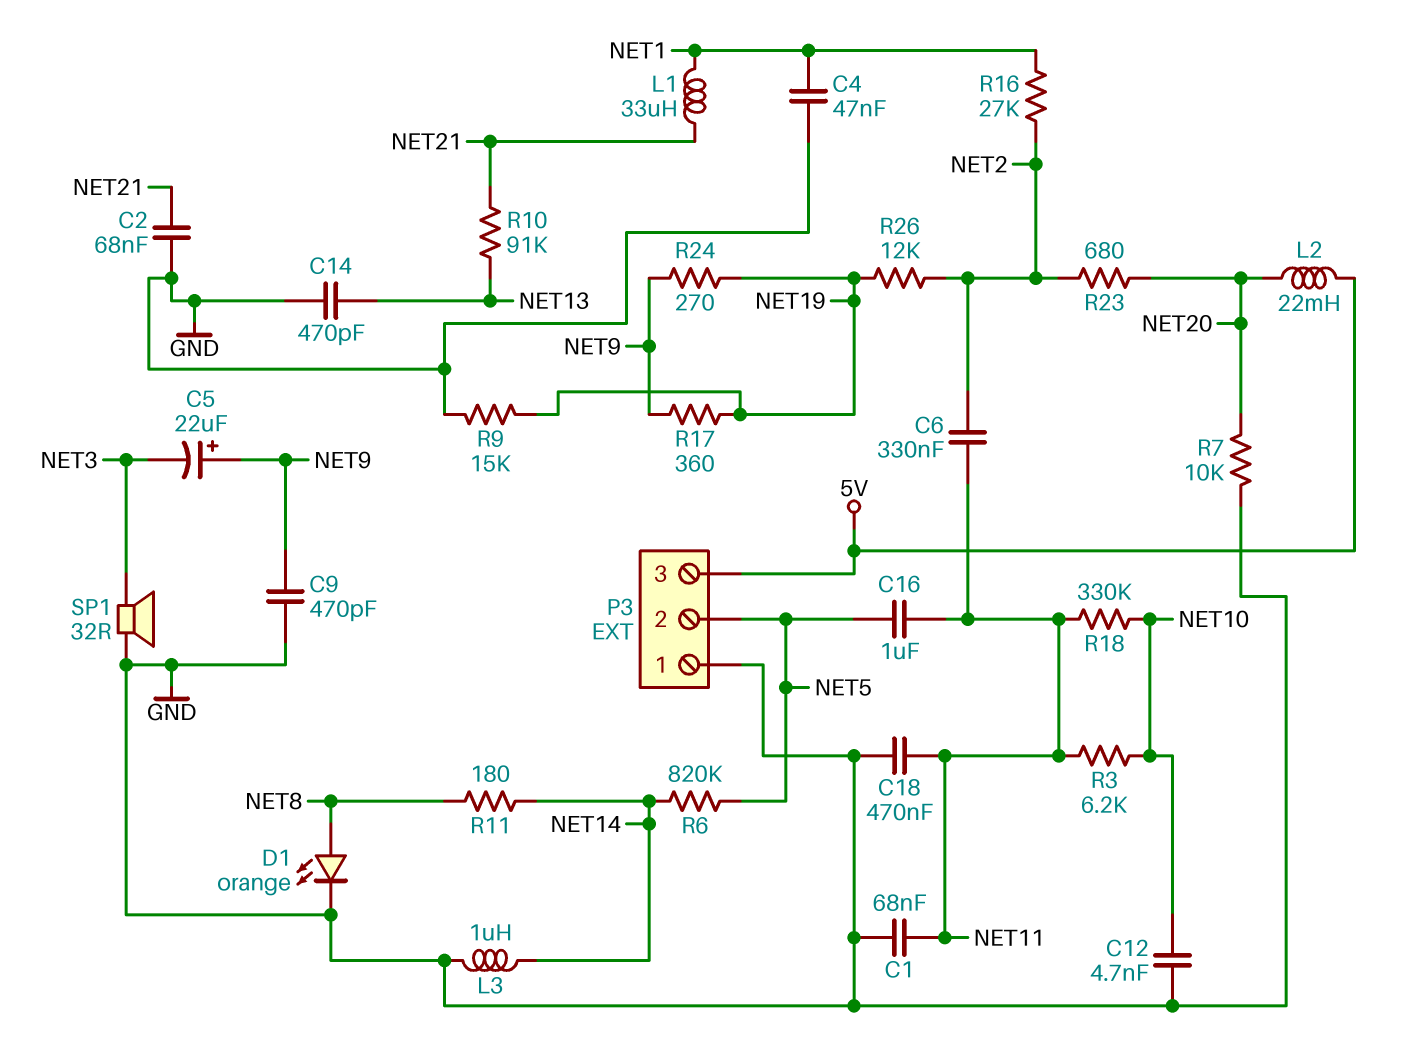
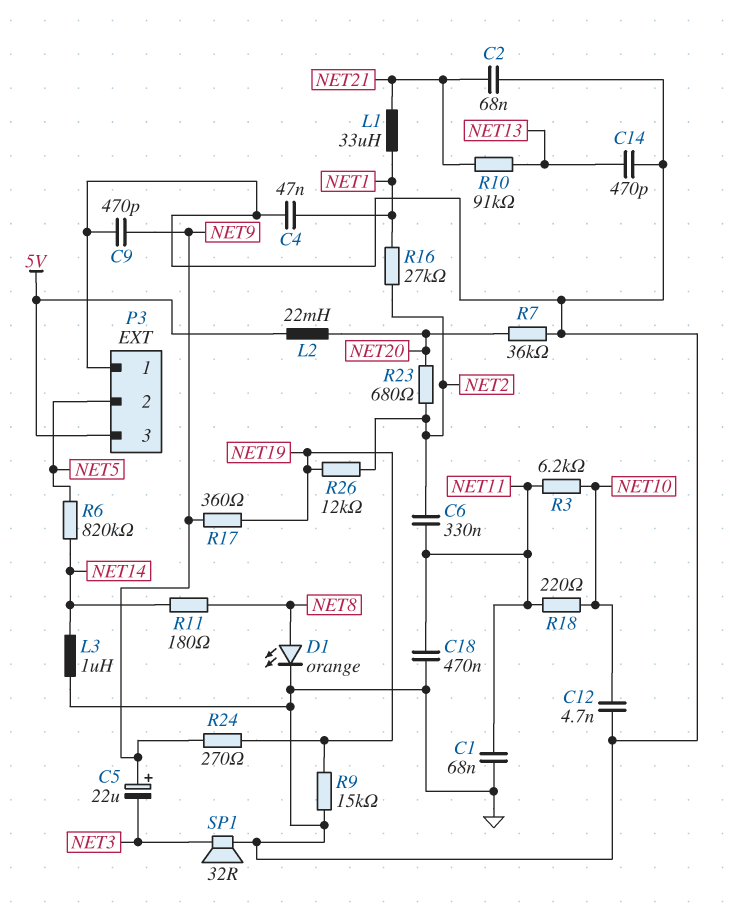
C16: 1uF (NET5, NET11) -> none
R7: 10k (GND, NET20) -> 36k (GND, NET20)
R18: 330k (NET10, NET11) -> 220 (NET10, NET11)

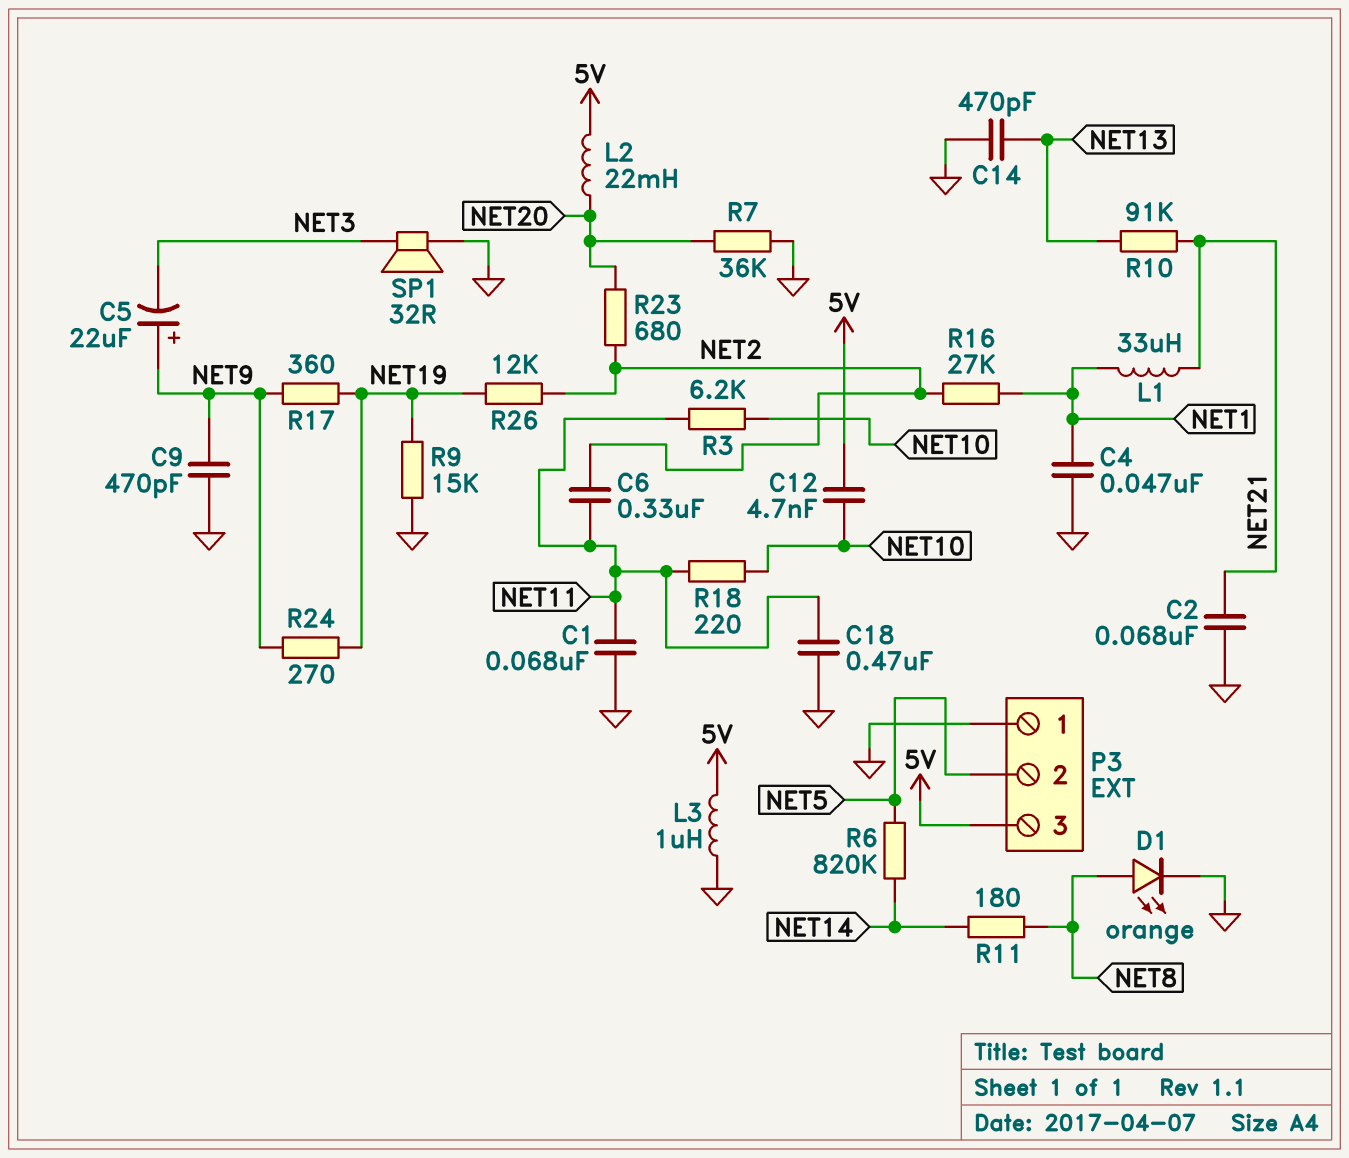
C12: 4.7nF (GND, NET10) -> 4.7nF (5V, NET10)
L3: 1uH (GND, NET14) -> 1uH (5V, GND)

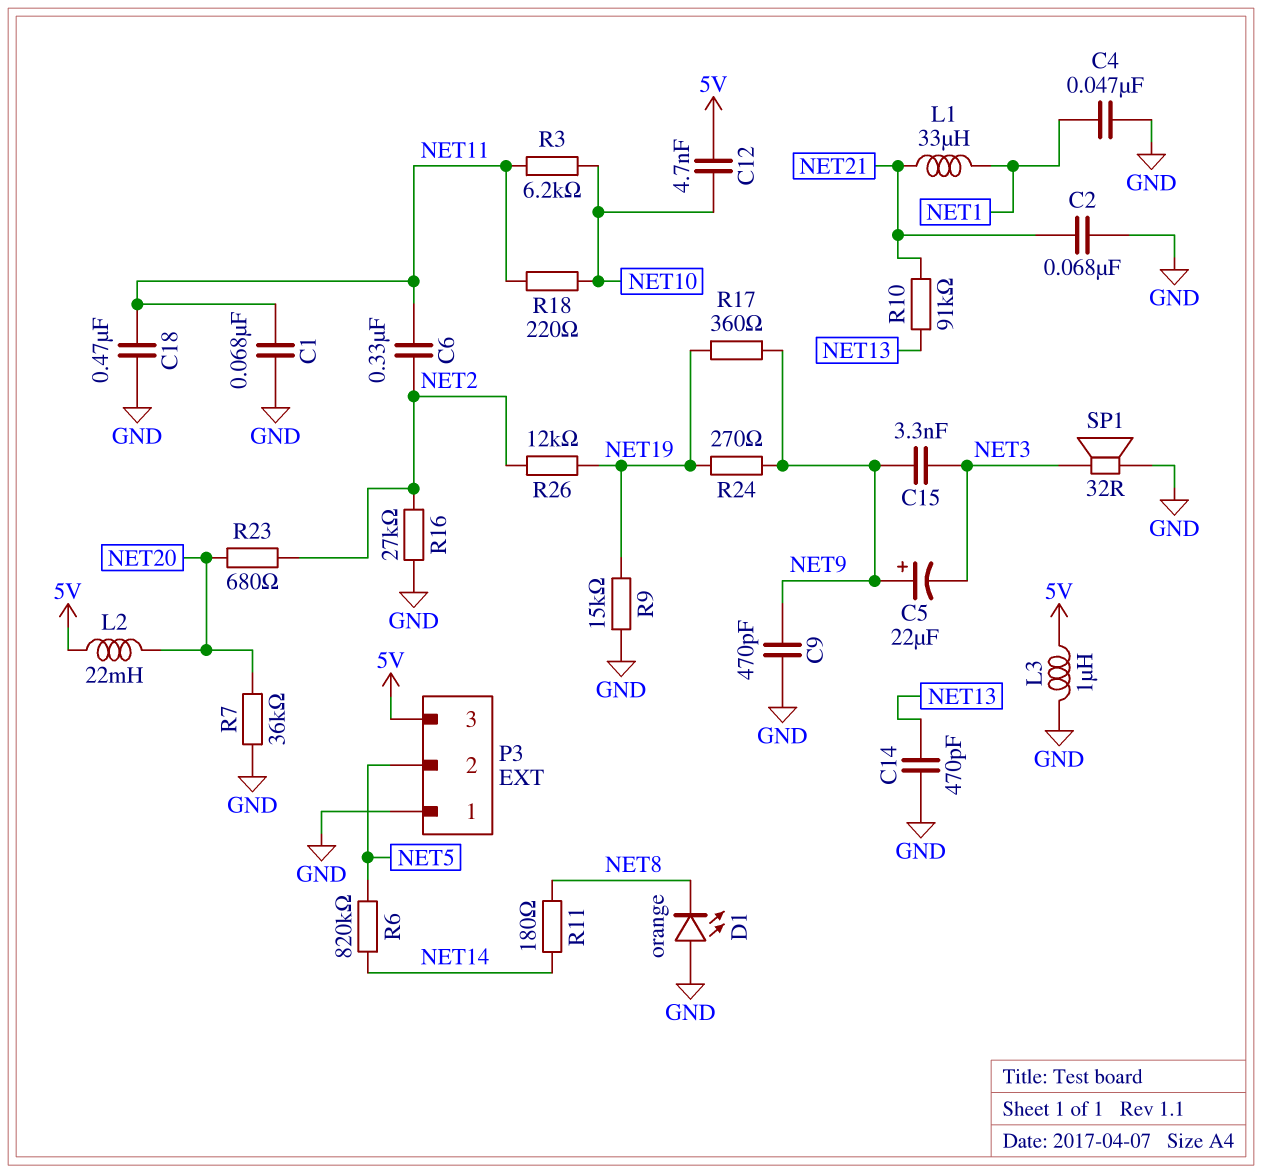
C15: none -> 3.3nF (NET3, NET9)
D1: LED orange (A NET8, K GND) -> LED orange (A GND, K NET8)
R16: 27k (NET1, NET2) -> 27k (GND, NET2)

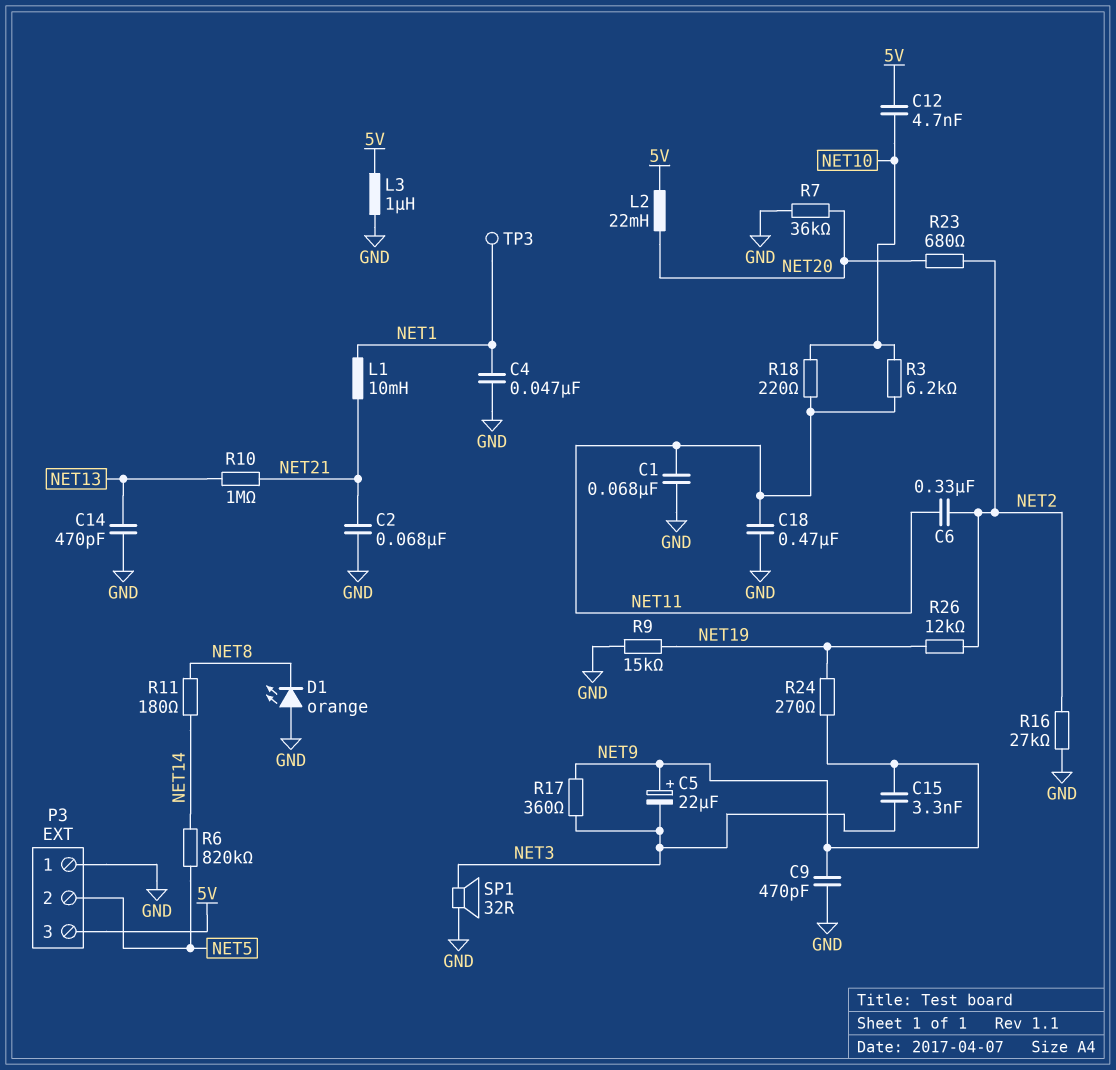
L1: 33uH (NET1, NET21) -> 10mH (NET1, NET21)
R10: 91k (NET13, NET21) -> 1M (NET13, NET21)
R17: 360 (NET9, NET19) -> 360 (NET3, NET9)
TP3: none -> test point (NET1)

